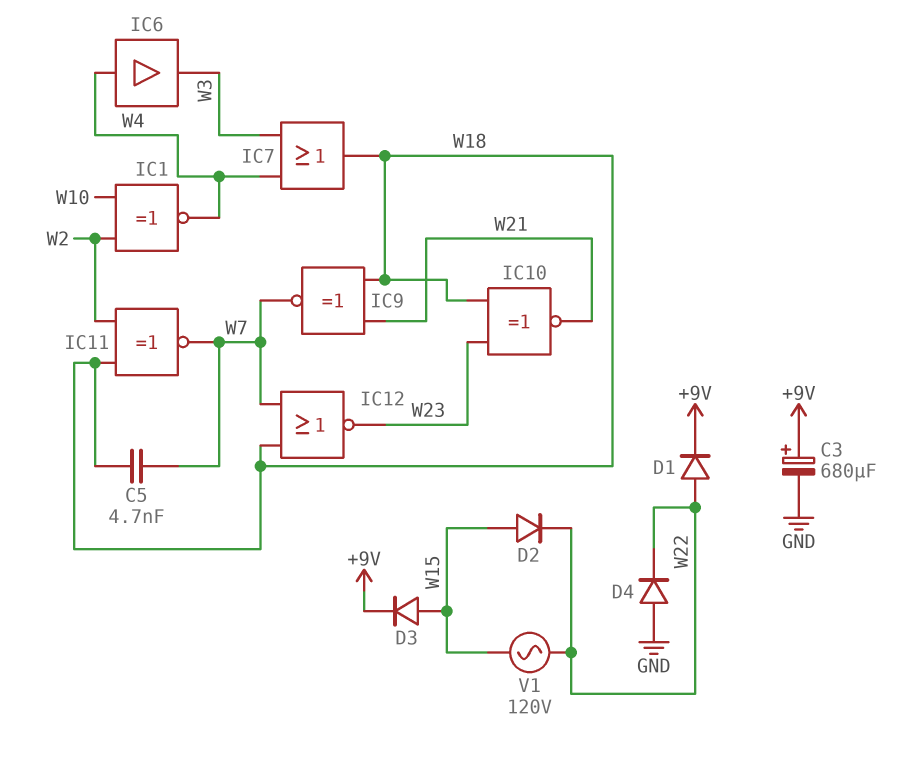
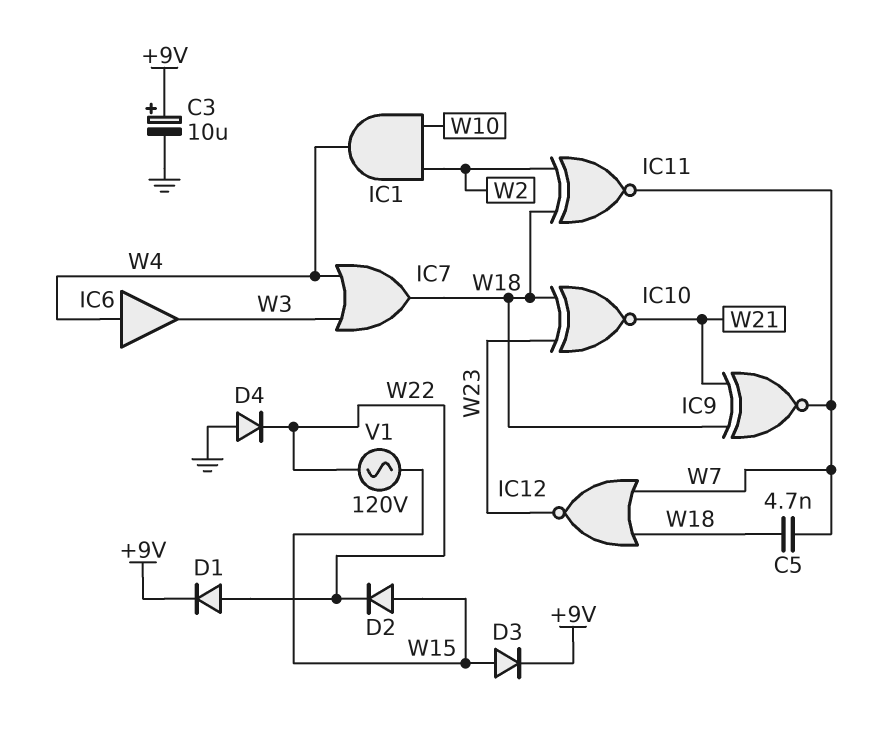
C3: 680uF (plus +9V, minus GND) -> 10uF (plus +9V, minus GND)
IC1: XNOR (in W2, in W10, out W4) -> AND (in W2, in W10, out W4)

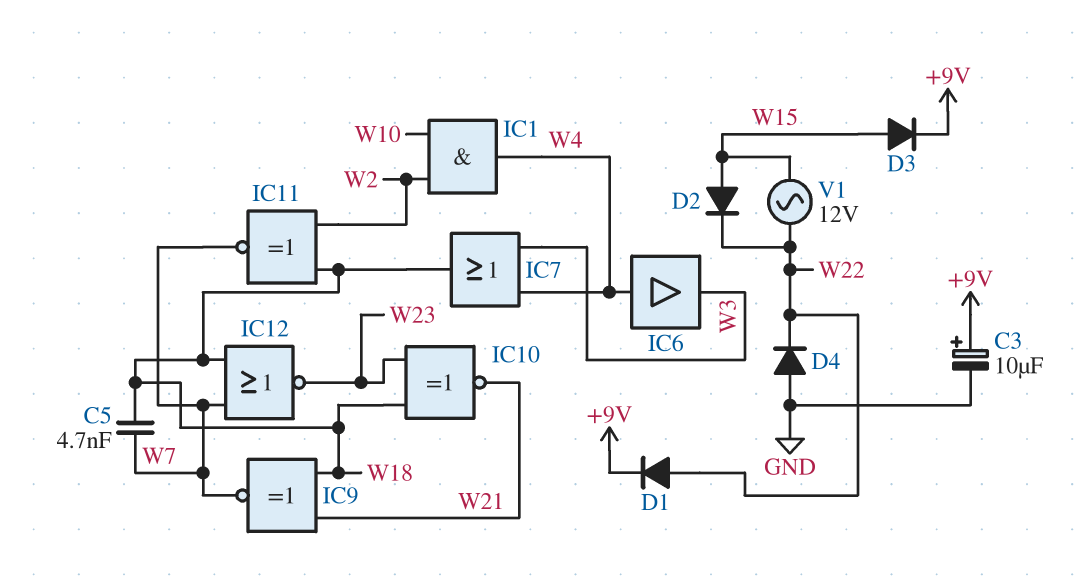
V1: AC 120V (W15, W22) -> AC 12V (W15, W22)

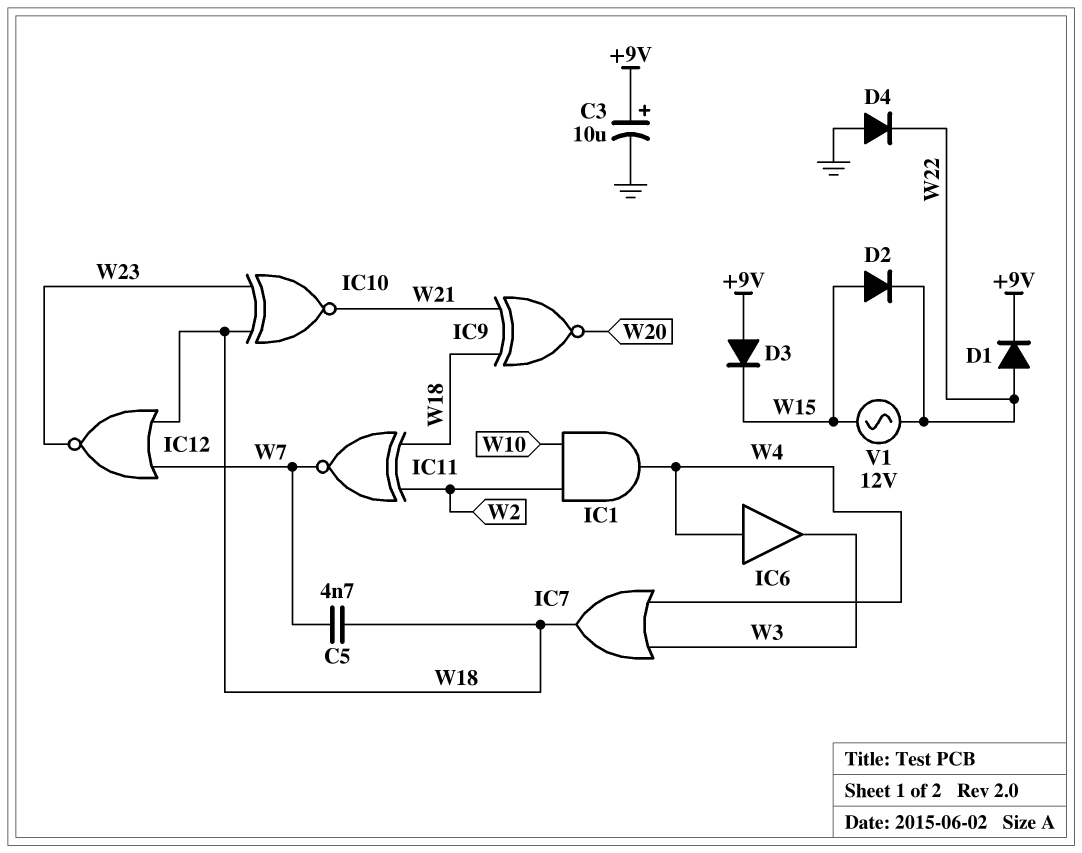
D3: diode (A W15, K +9V) -> diode (A +9V, K W15)
IC9: XNOR (in W18, in W21, out W7) -> XNOR (in W18, in W21, out W20)

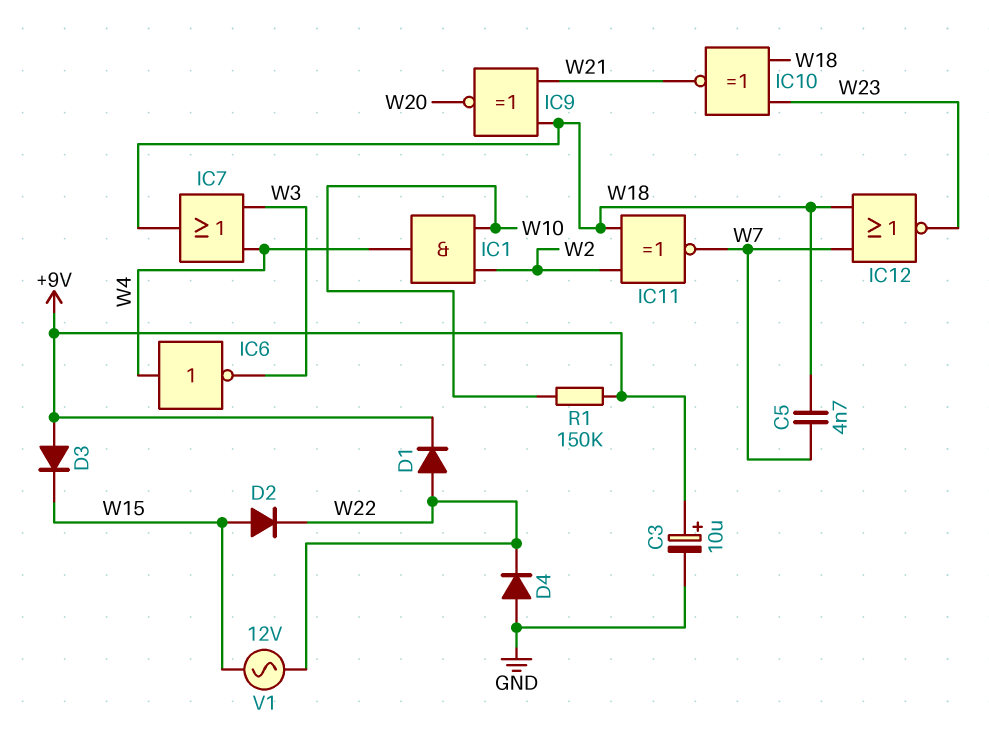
IC6: buffer (in W4, out W3) -> NOT (in W4, out W3)
R1: none -> 150k (+9V, W10)

